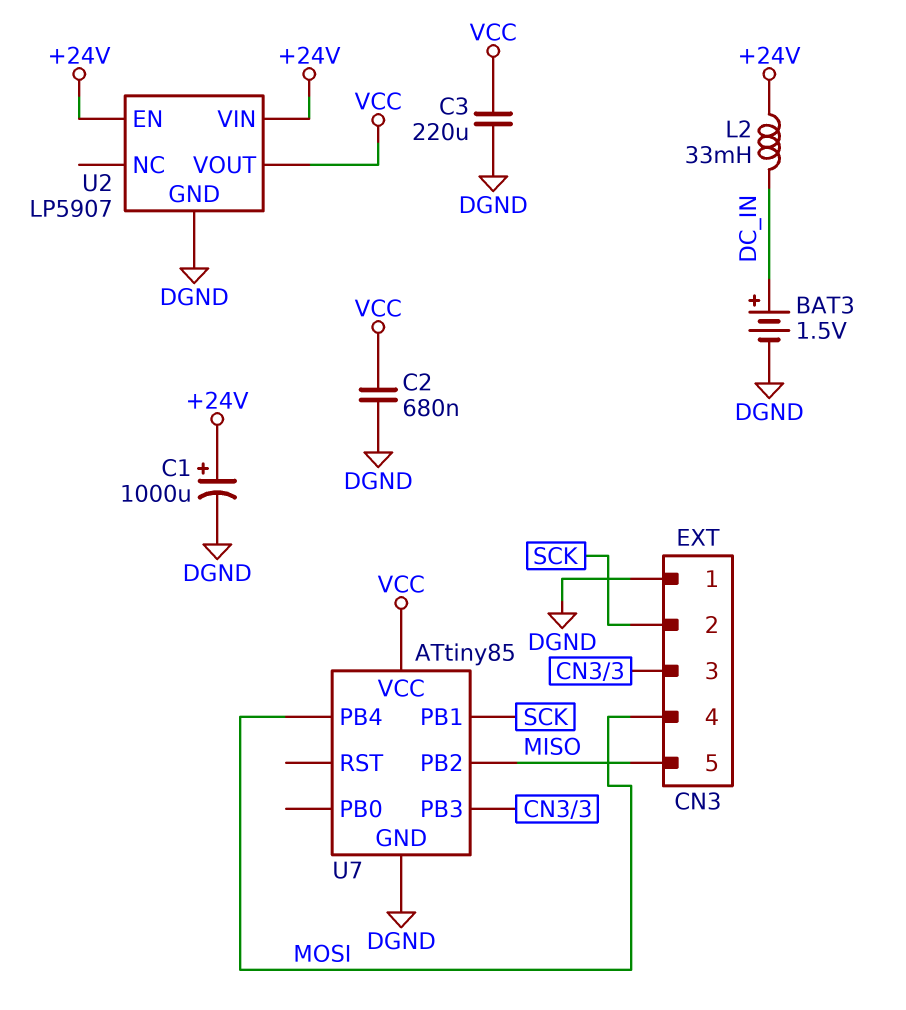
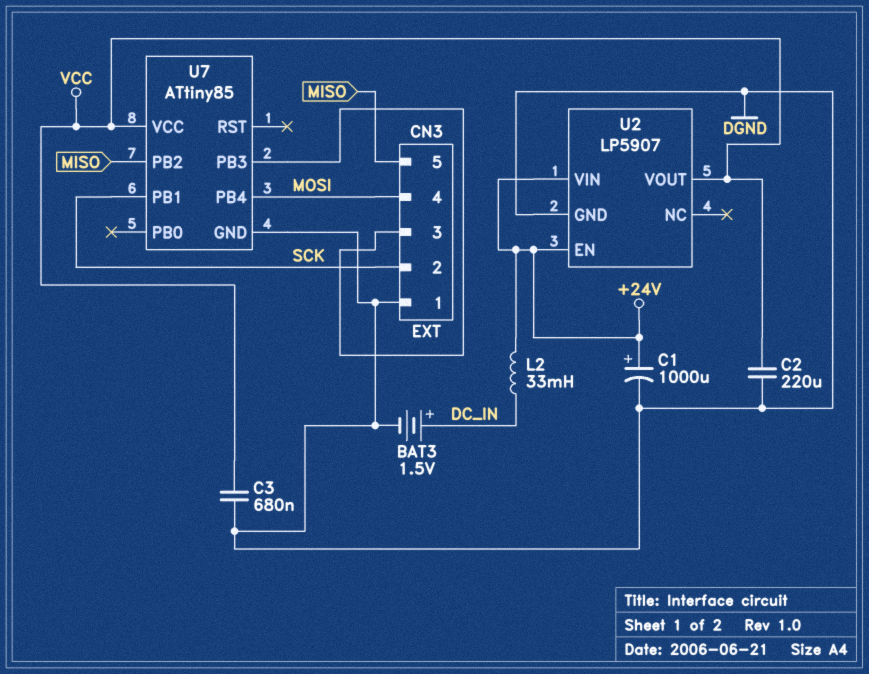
C2: 680nF (DGND, VCC) -> 220uF (DGND, VCC)
C3: 220uF (DGND, VCC) -> 680nF (DGND, VCC)

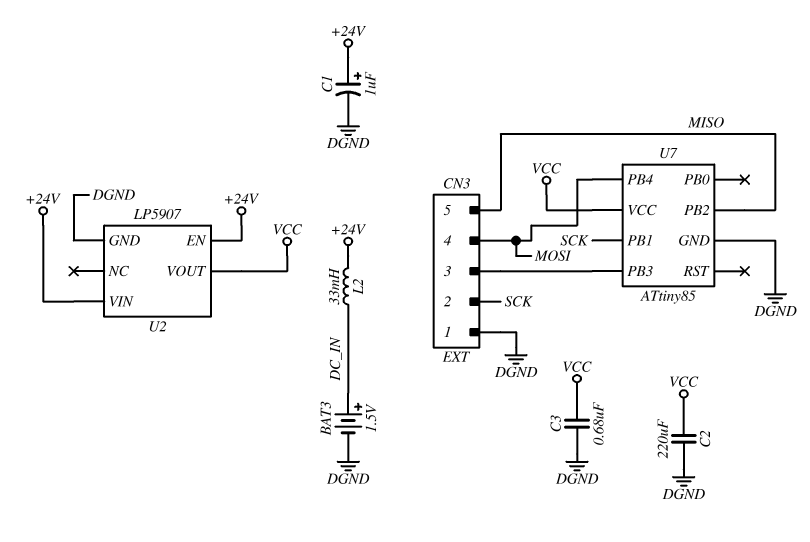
C1: 1000uF (plus +24V, minus DGND) -> 1uF (plus +24V, minus DGND)

